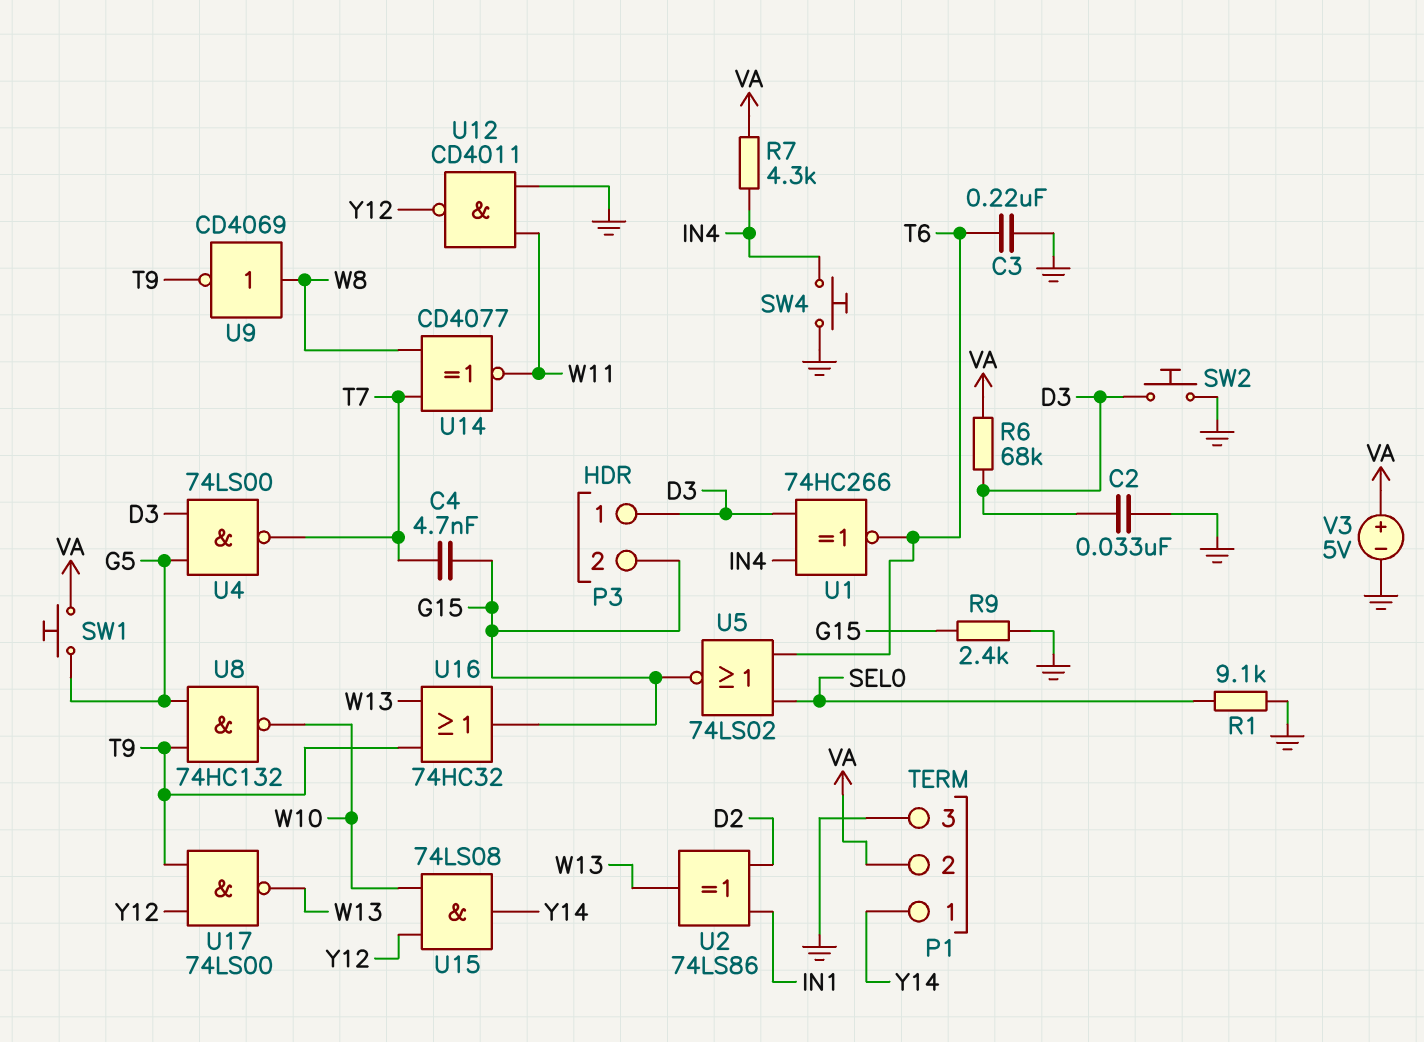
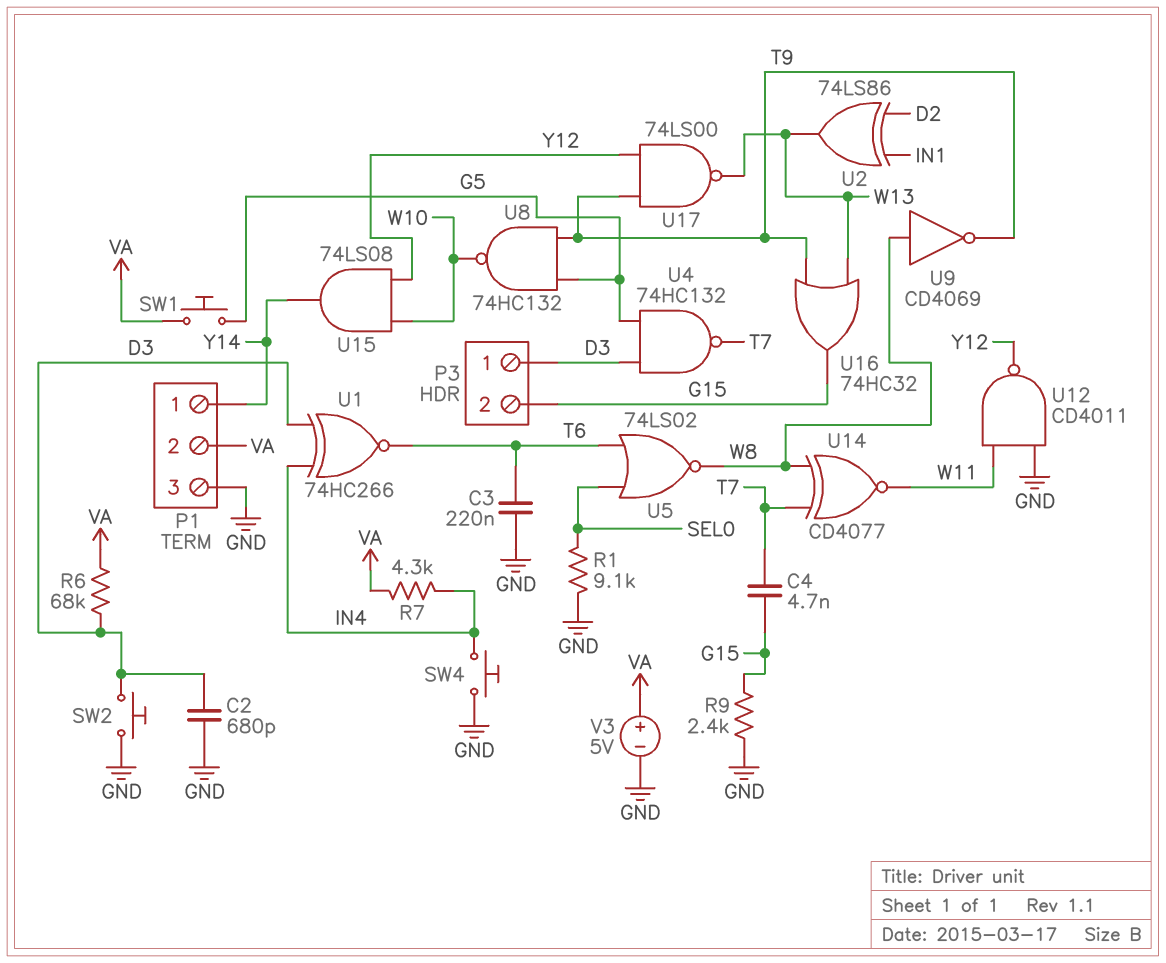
C2: 33nF (D3, GND) -> 680pF (D3, GND)
U4: NAND 74LS00 (in D3, in G5, out T7) -> NAND 74HC132 (in D3, in G5, out T7)
U5: NOR 74LS02 (in SEL0, in T6, out G15) -> NOR 74LS02 (in SEL0, in T6, out W8)

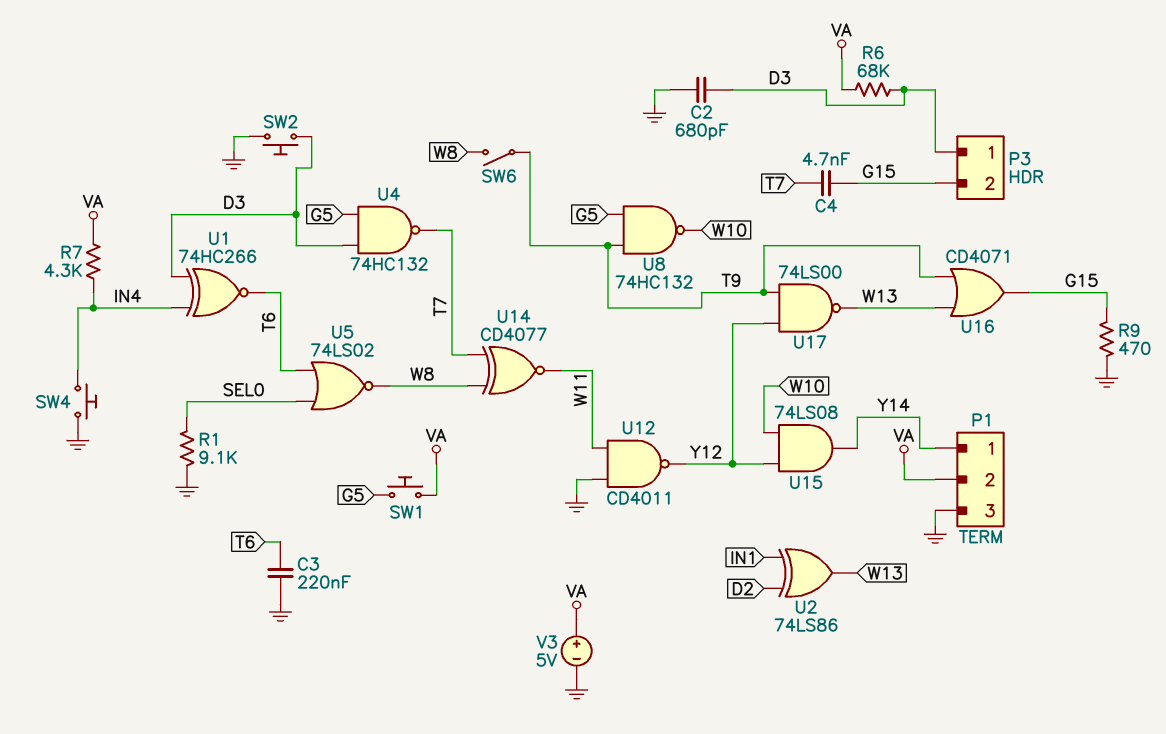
R9: 2.4k (G15, GND) -> 470 (G15, GND)
SW6: none -> switch (T9, W8)
U9: NOT CD4069 (in W8, out T9) -> none
U16: OR 74HC32 (in T9, in W13, out G15) -> OR CD4071 (in T9, in W13, out G15)

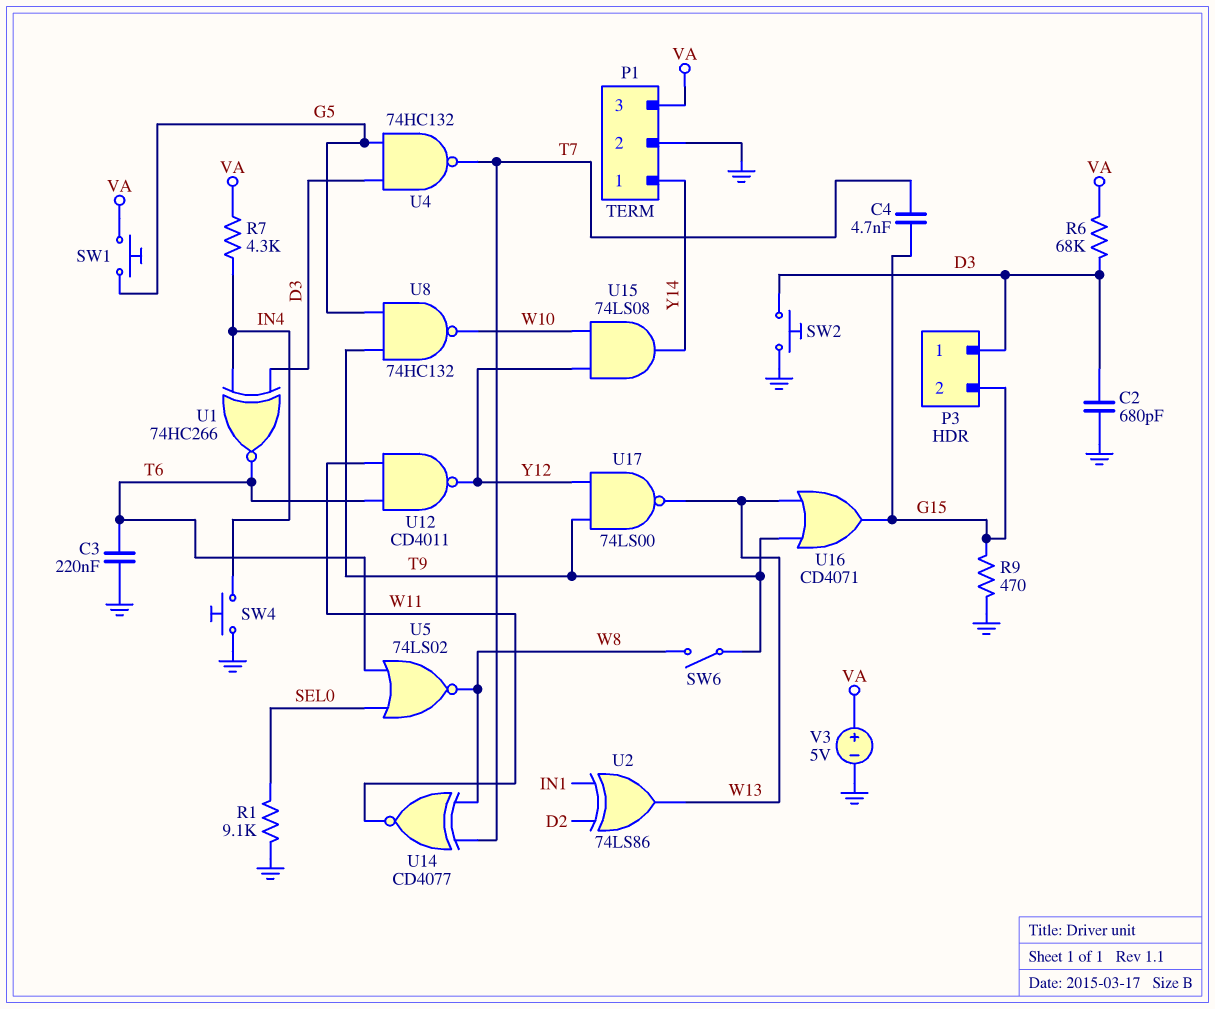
P1 pin 2: VA -> GND
P1 pin 3: GND -> VA
U12: NAND CD4011 (in GND, in W11, out Y12) -> NAND CD4011 (in T6, in W11, out Y12)

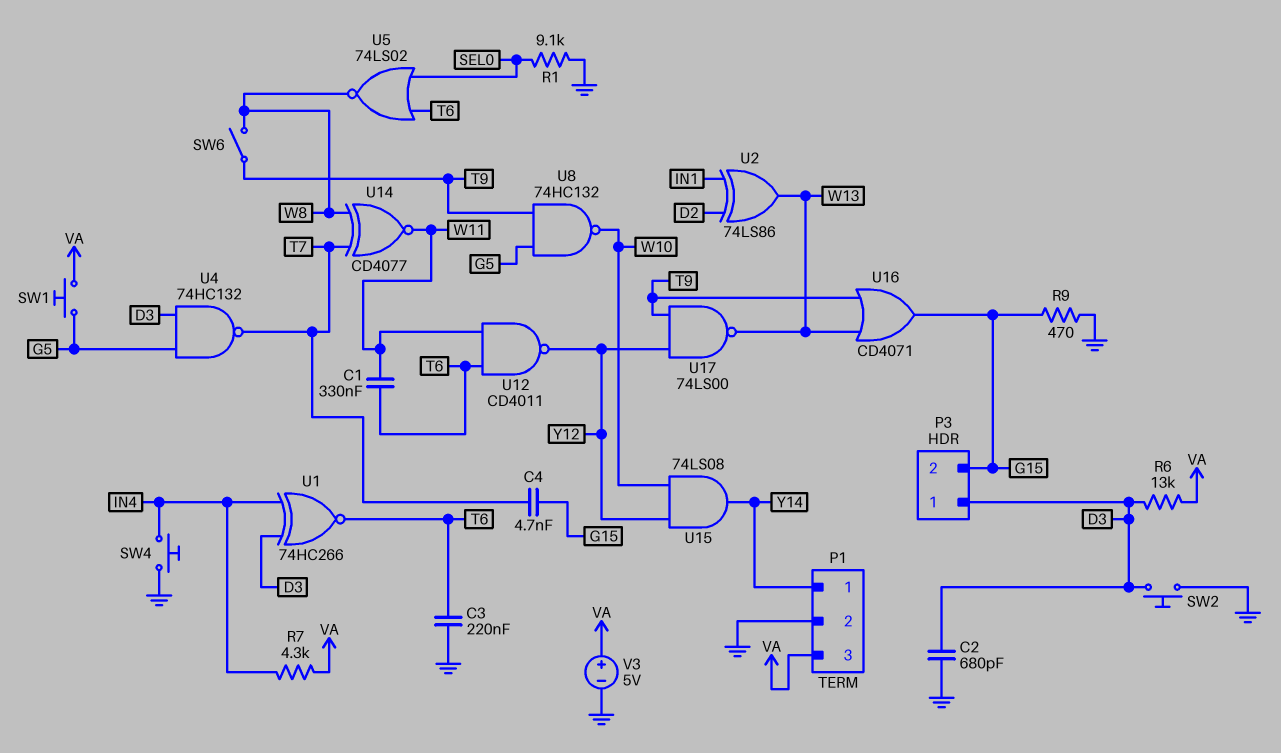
C1: none -> 330nF (T6, W11)
R6: 68k (D3, VA) -> 13k (D3, VA)

